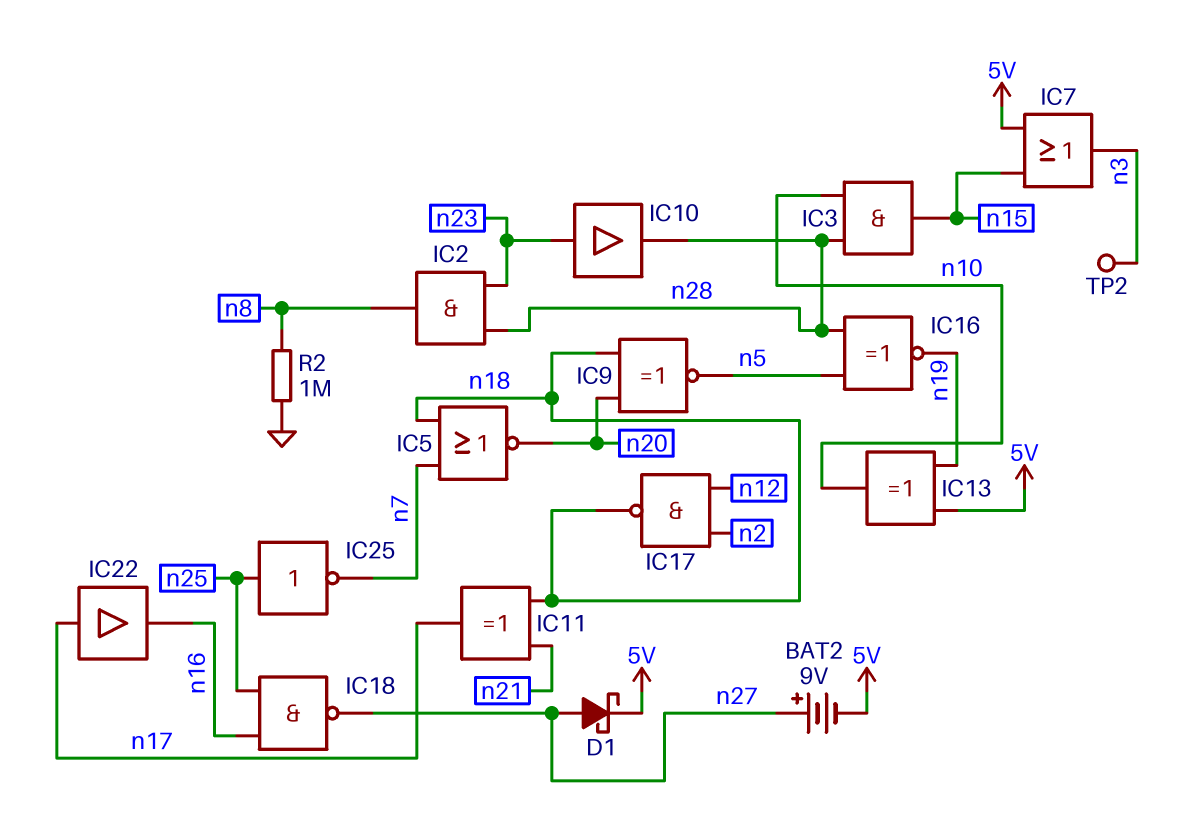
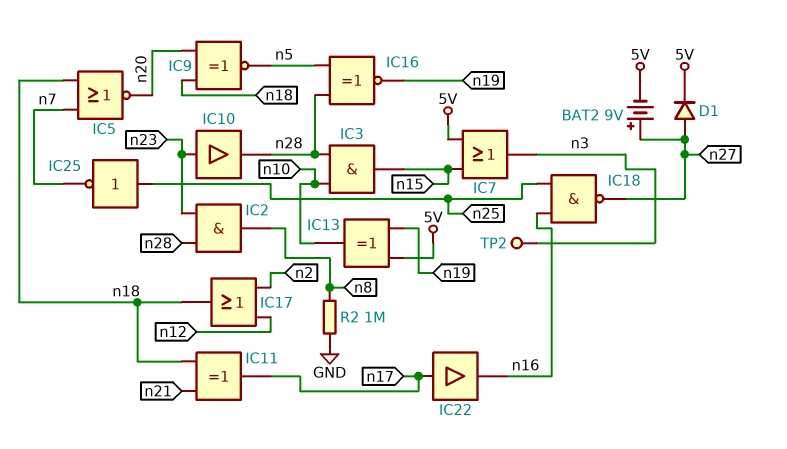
D1: schottky (A n27, K 5V) -> diode (A n27, K 5V)
IC17: NAND (in n2, in n12, out n18) -> OR (in n2, in n12, out n18)

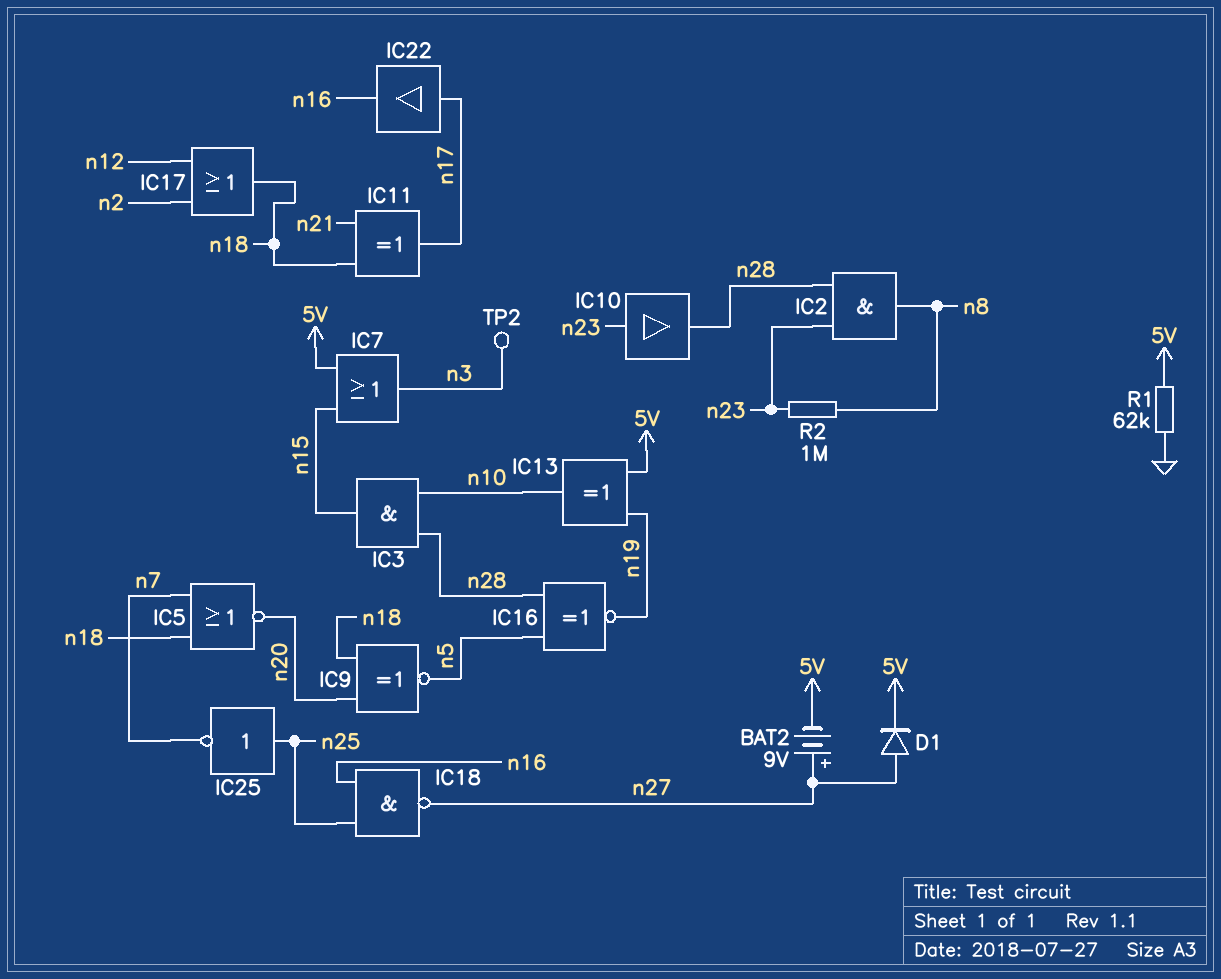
R1: none -> 62k (5V, GND)
R2: 1M (GND, n8) -> 1M (n8, n23)

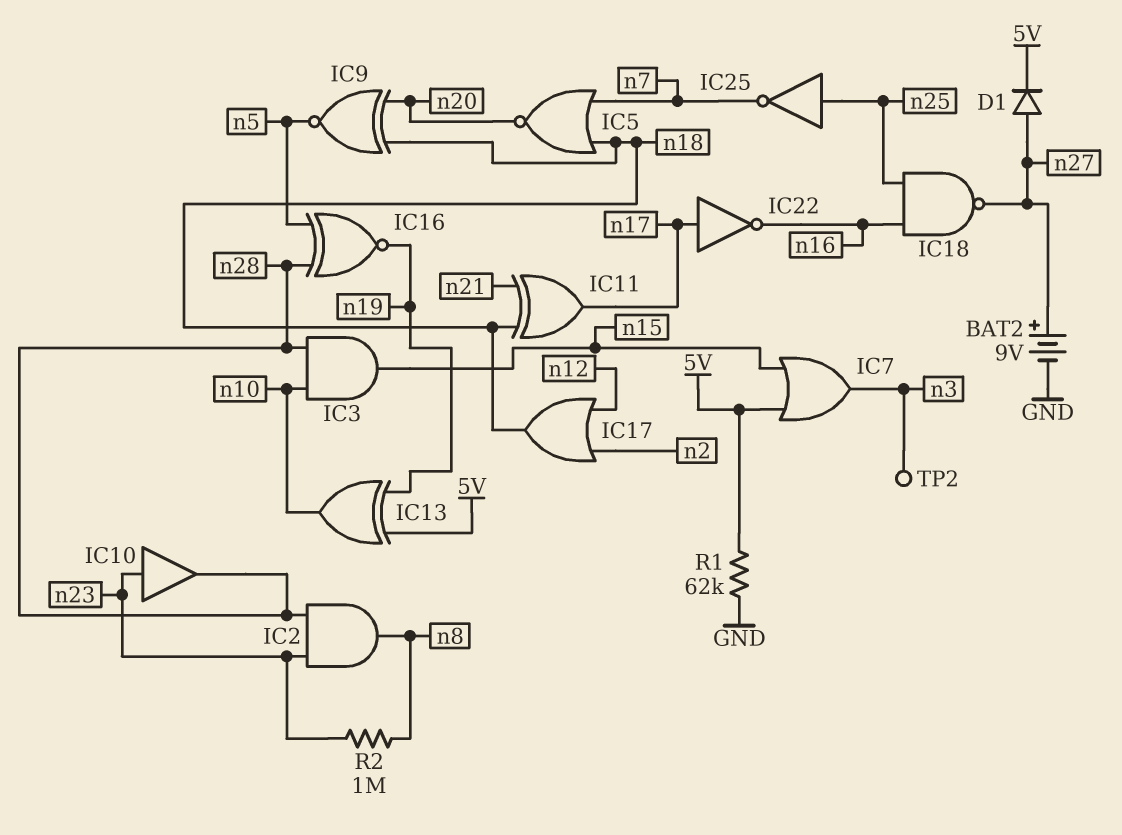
BAT2: 9V (plus n27, minus 5V) -> 9V (plus n27, minus GND)
IC22: buffer (in n17, out n16) -> NOT (in n17, out n16)

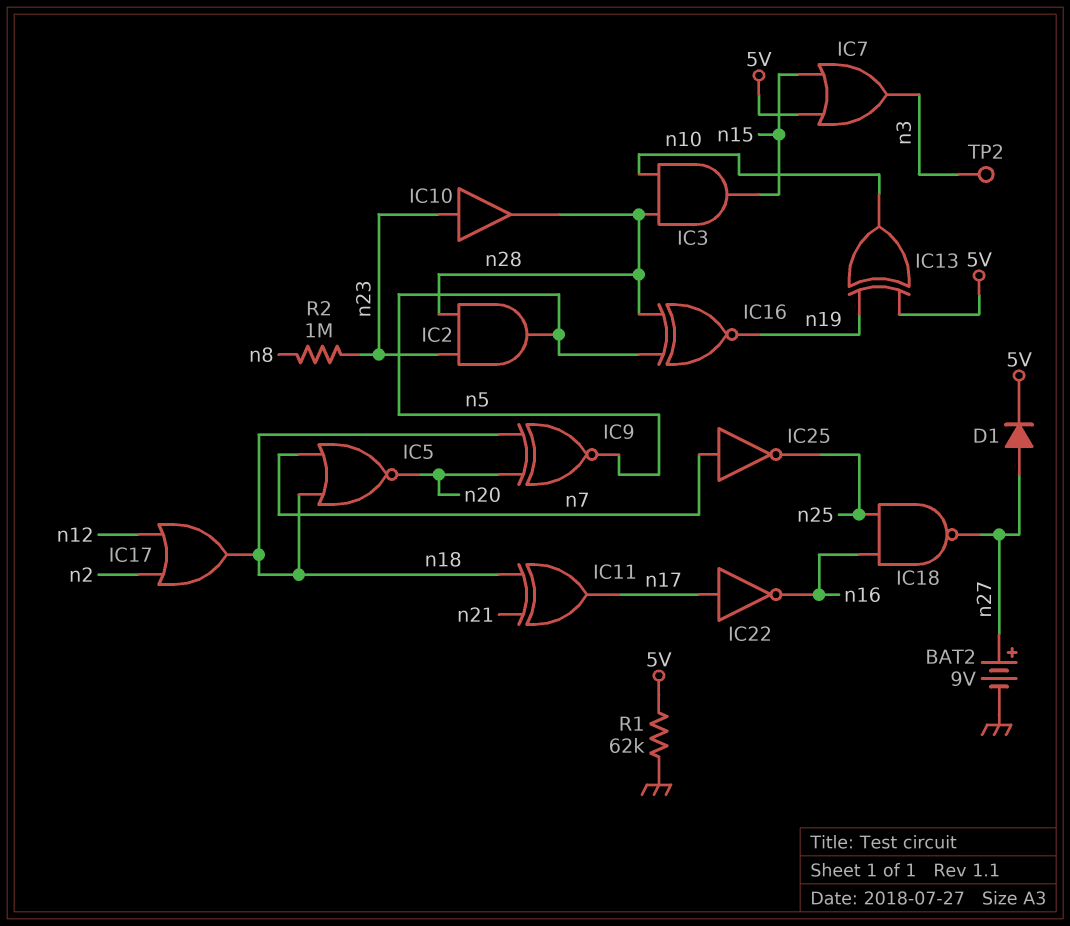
IC2: AND (in n23, in n28, out n8) -> AND (in n23, in n28, out n5)
IC25: NOT (in n25, out n7) -> NOT (in n7, out n25)

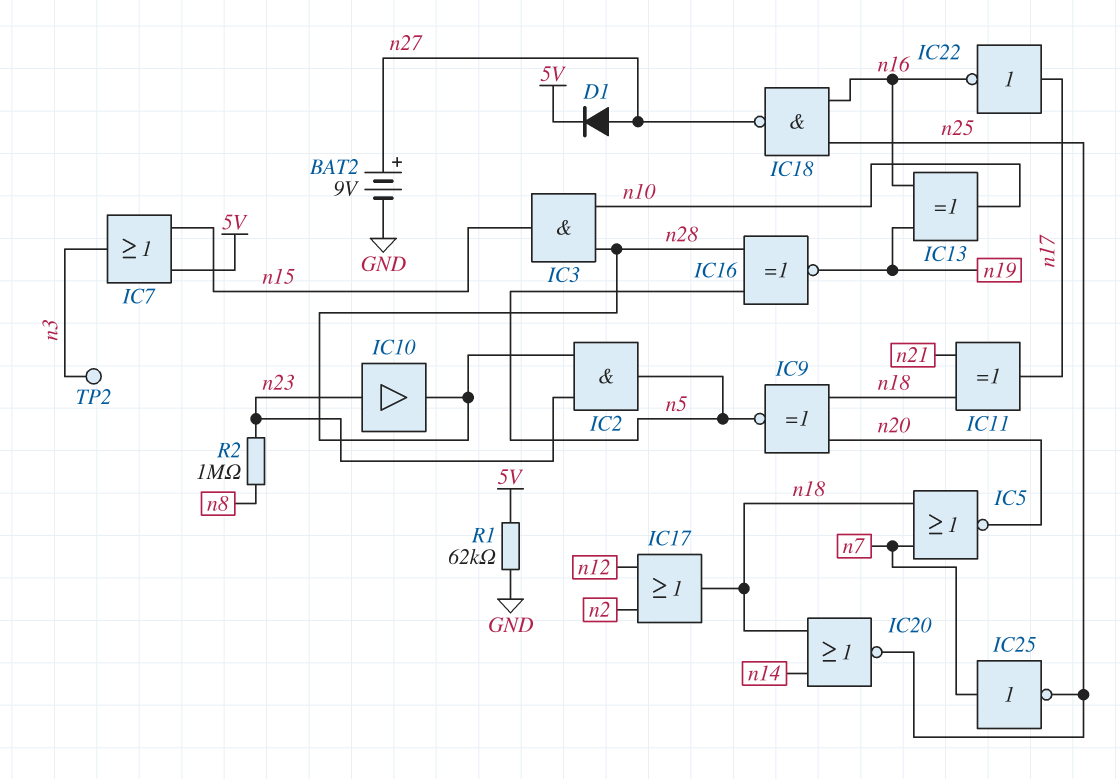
IC13: XOR (in 5V, in n19, out n10) -> XOR (in n16, in n19, out n10)
IC20: none -> NOR (in n14, in n18, out n25)

